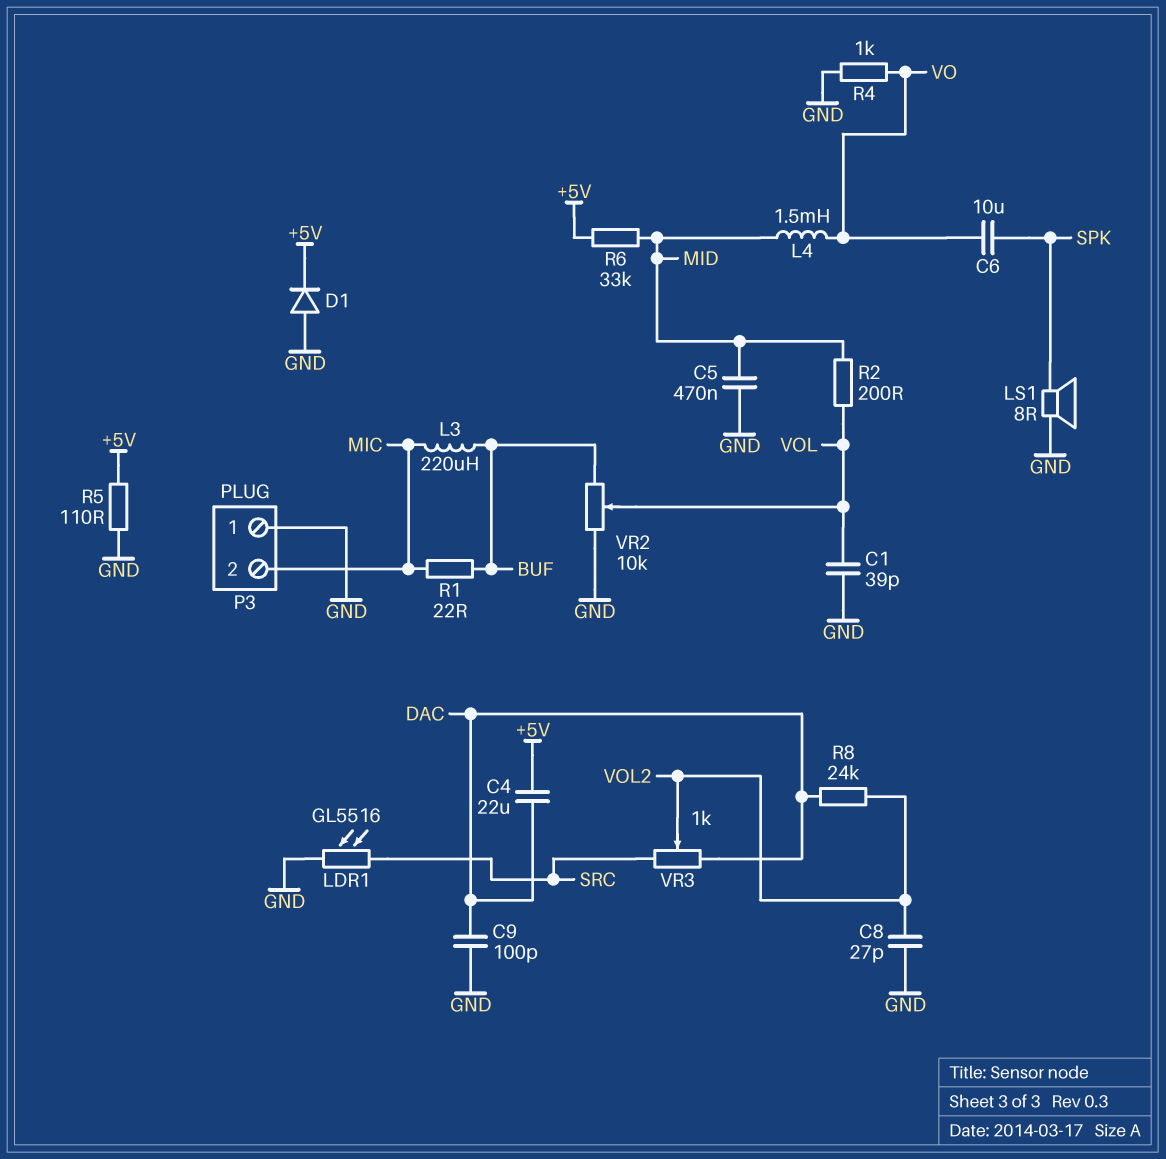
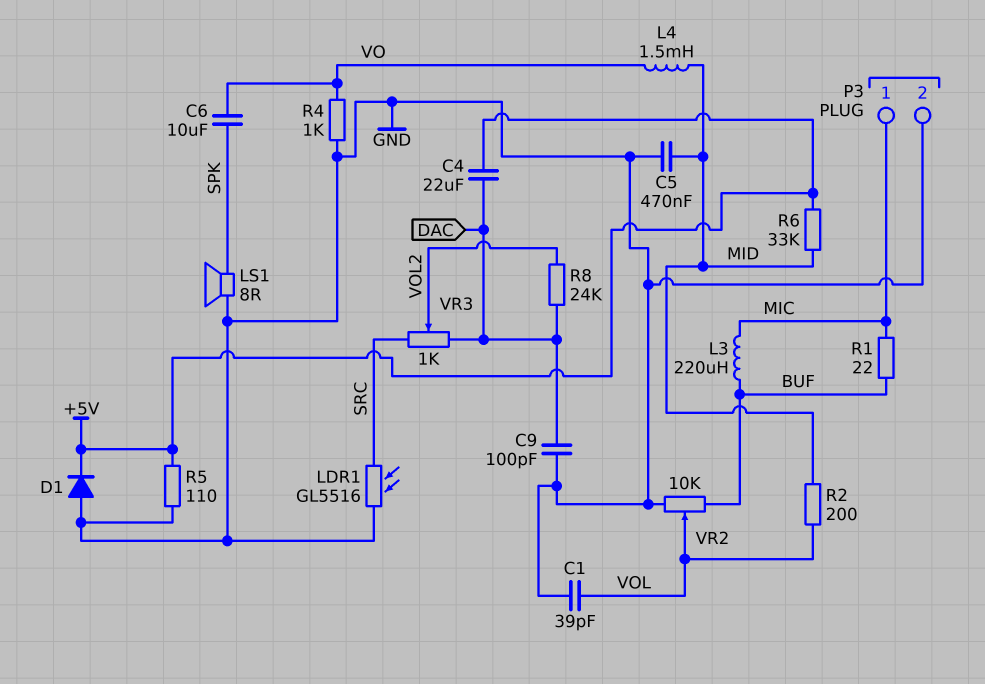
C8: 27pF (GND, VOL2) -> none
P3 pin 1: GND -> MIC
P3 pin 2: MIC -> GND

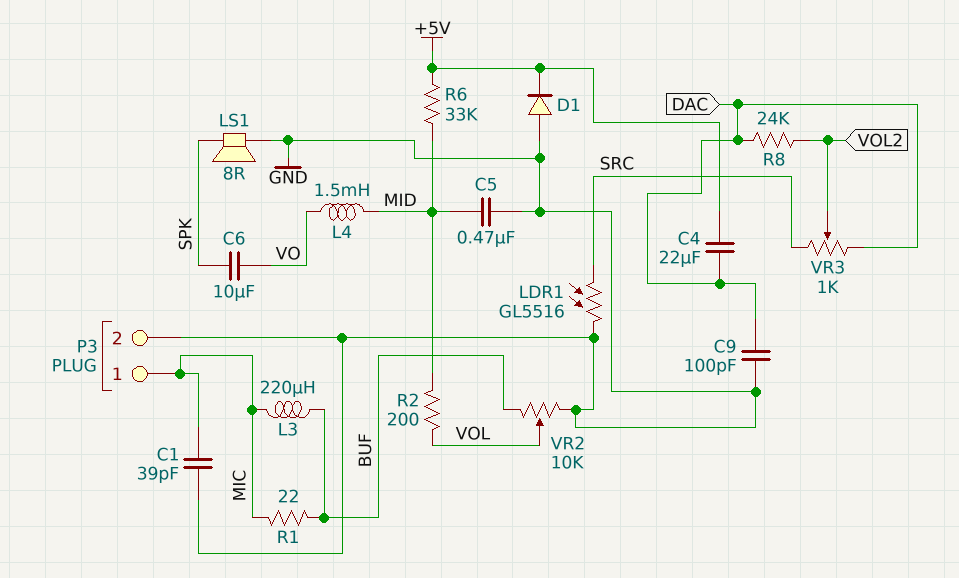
C1: 39pF (GND, VOL) -> 39pF (GND, MIC)
R4: 1k (GND, VO) -> none
R5: 110 (+5V, GND) -> none

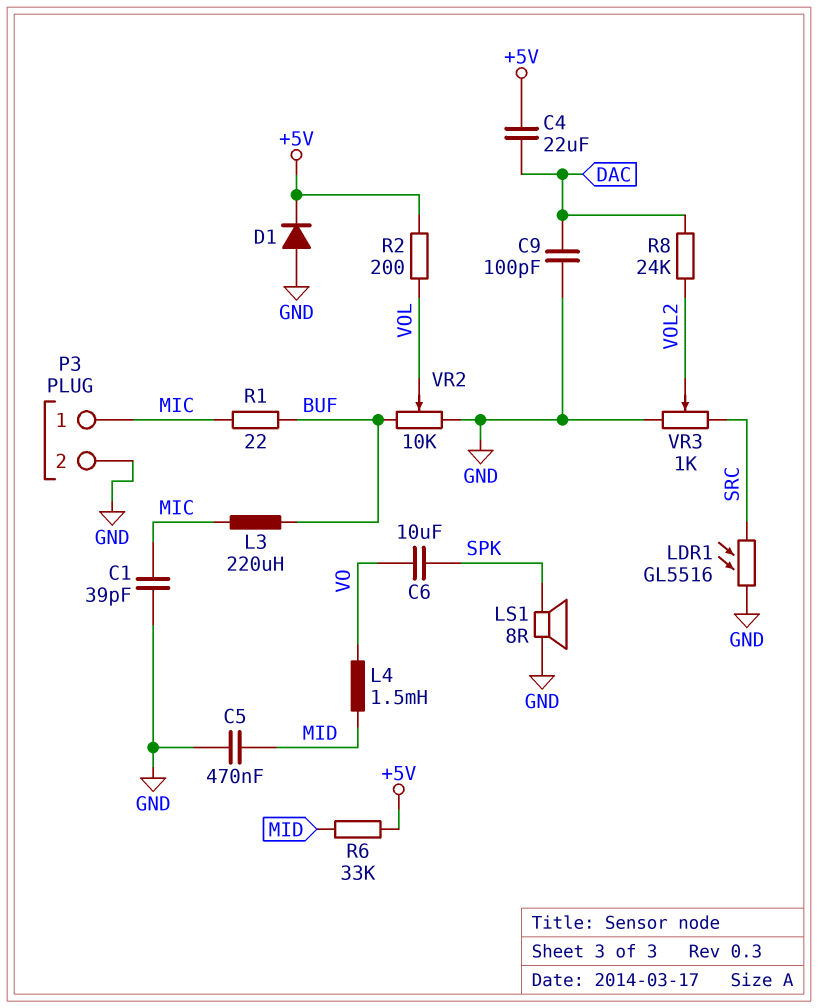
R2: 200 (MID, VOL) -> 200 (+5V, VOL)
VR3: 1k (DAC, SRC, wiper VOL2) -> 1k (GND, SRC, wiper VOL2)

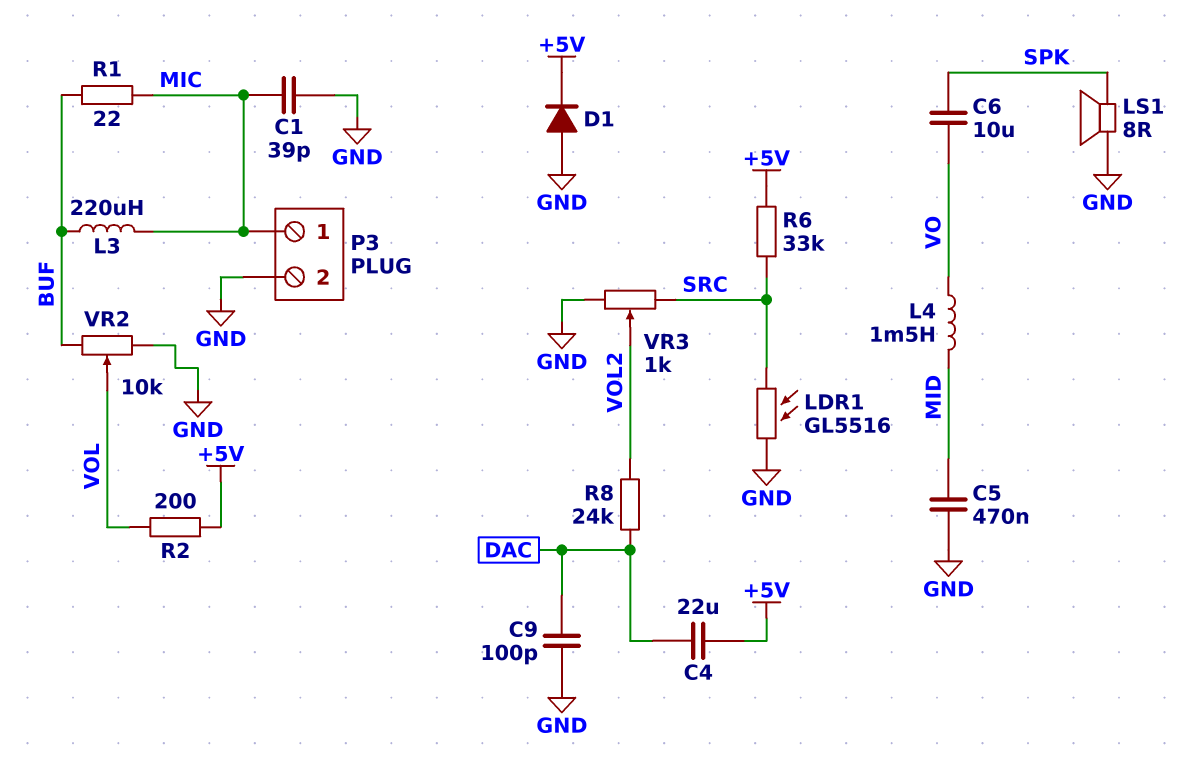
R6: 33k (+5V, MID) -> 33k (+5V, SRC)

